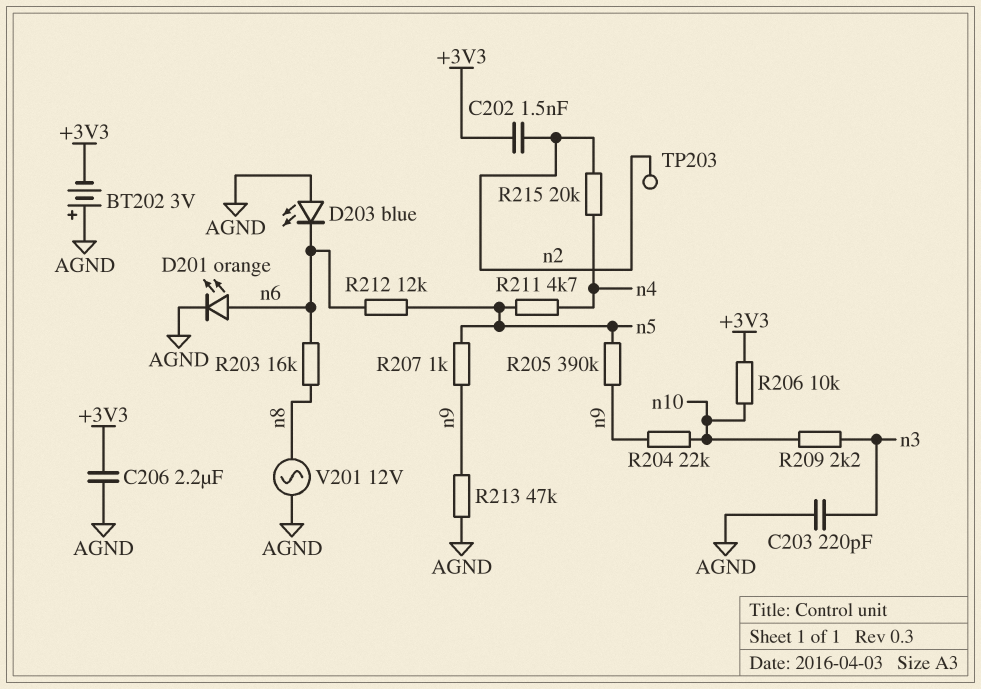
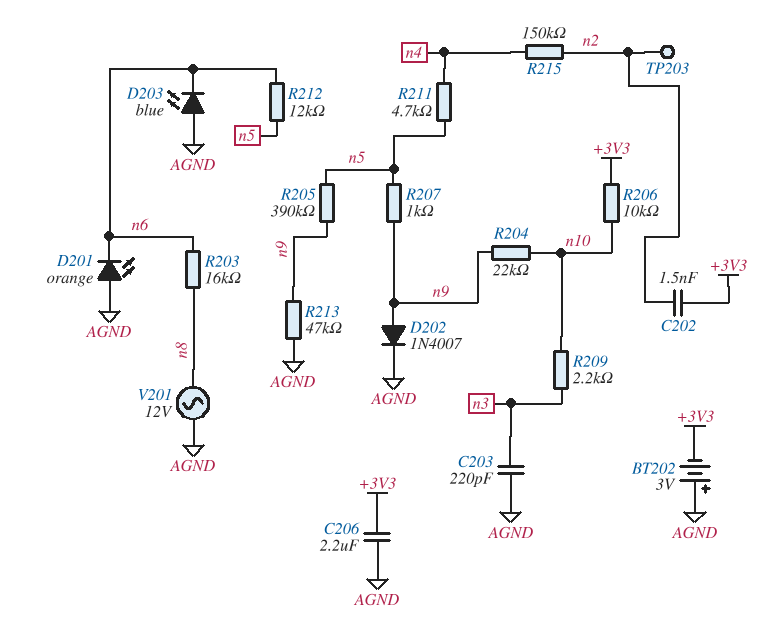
D201: LED orange (A n6, K AGND) -> LED orange (A AGND, K n6)
D202: none -> diode 1N4007 (A n9, K AGND)
R215: 20k (n2, n4) -> 150k (n2, n4)

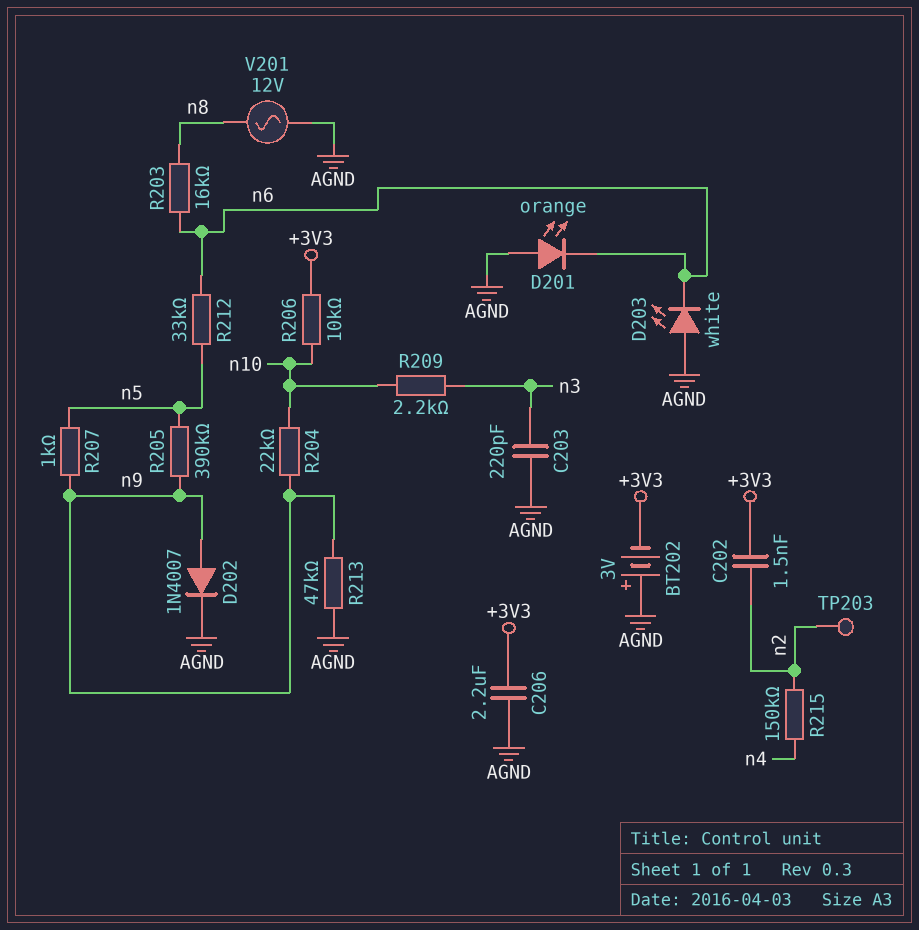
D203: LED blue (A AGND, K n6) -> LED white (A AGND, K n6)
R211: 4.7k (n4, n5) -> none
R212: 12k (n5, n6) -> 33k (n5, n6)

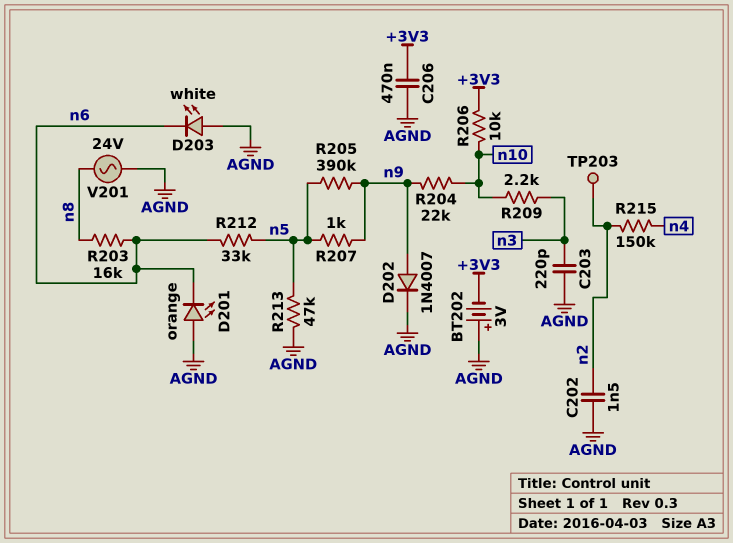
C202: 1.5nF (+3V3, n2) -> 1.5nF (AGND, n2)
C206: 2.2uF (+3V3, AGND) -> 470nF (+3V3, AGND)
R213: 47k (AGND, n9) -> 47k (AGND, n5)
V201: AC 12V (AGND, n8) -> AC 24V (AGND, n8)

